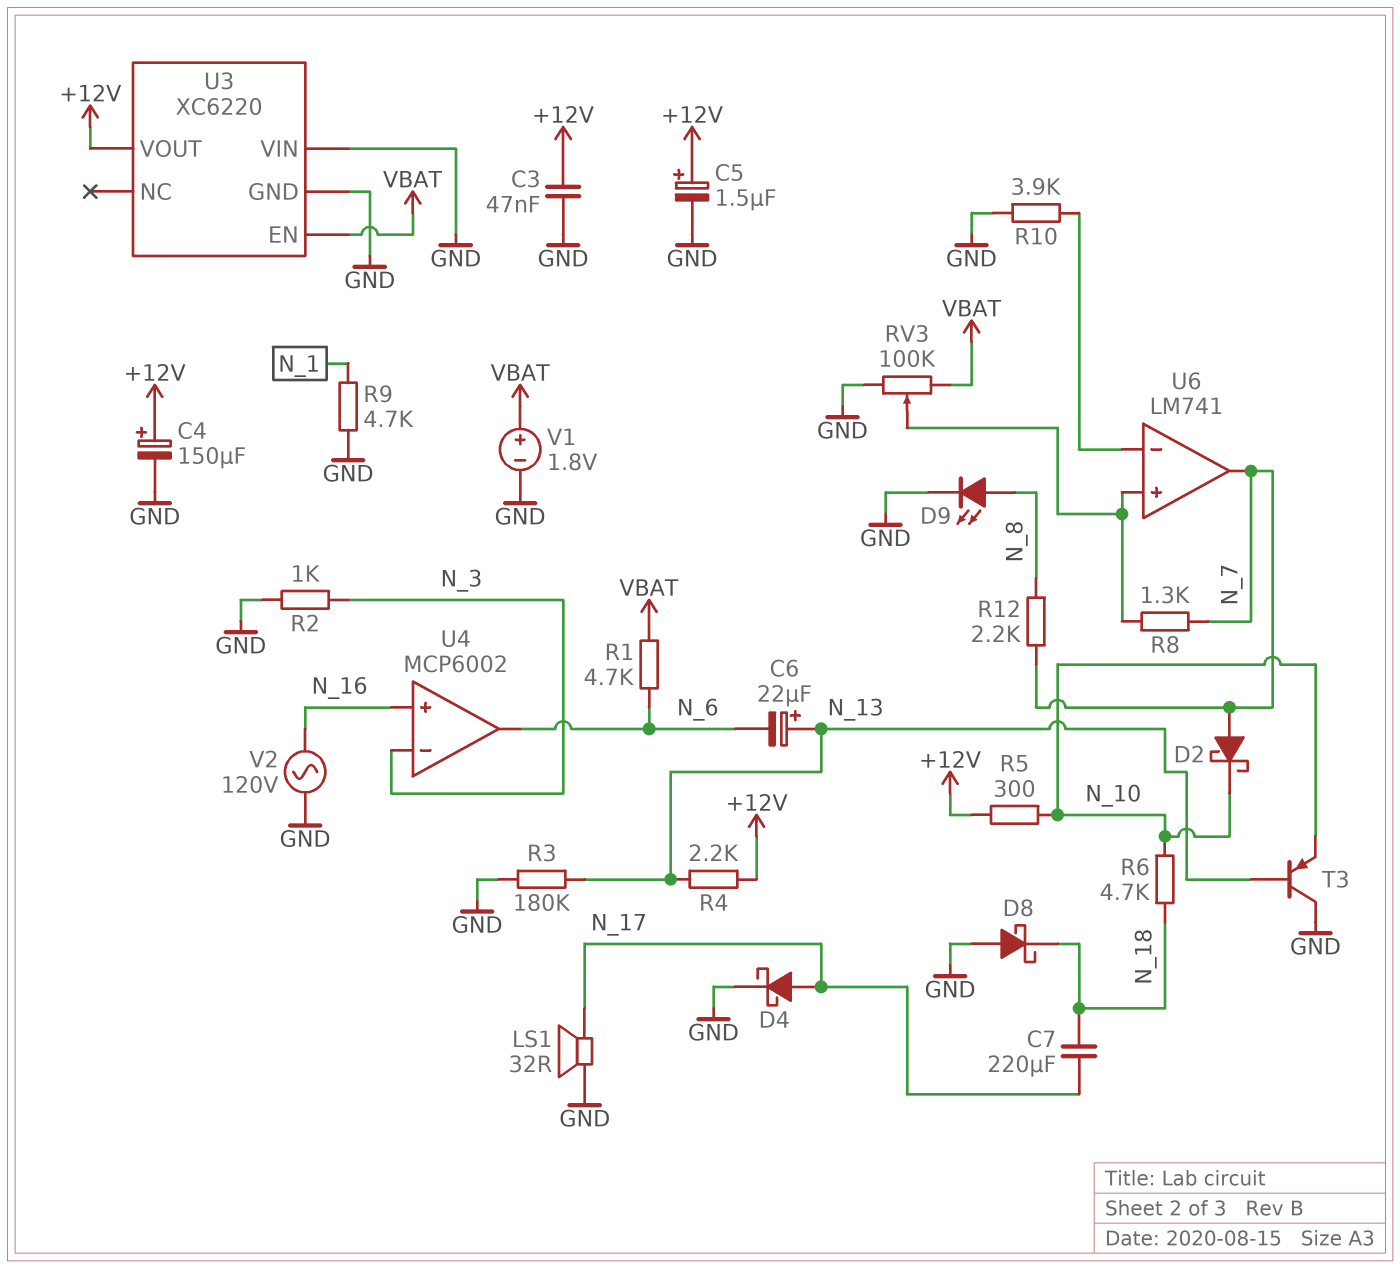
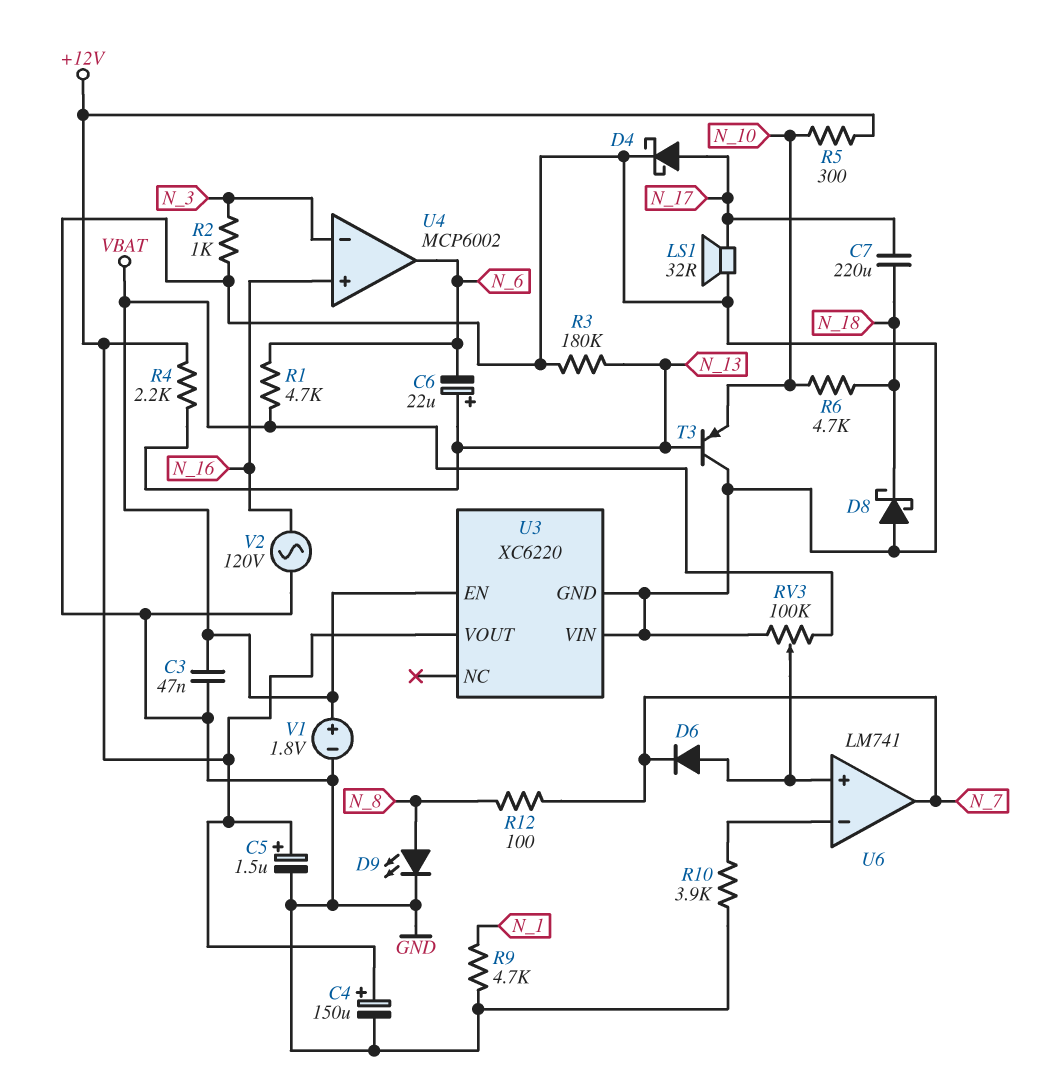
C3: 47nF (+12V, GND) -> 47nF (GND, VBAT)
D2: schottky (A N_7, K N_10) -> none
D6: none -> diode (A U6/in+, K N_7)
R8: 1.3k (N_7, U6/in+) -> none
R12: 2.2k (N_7, N_8) -> 100 (N_7, N_8)

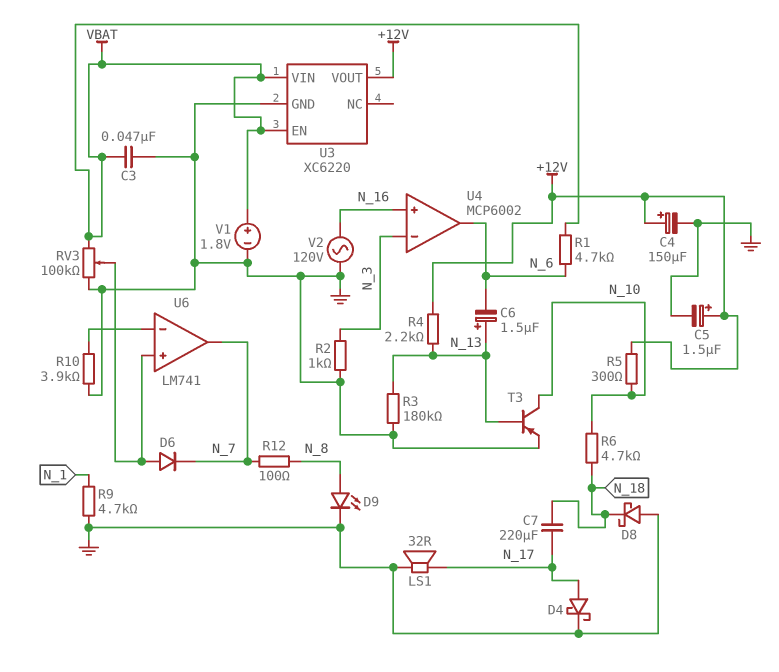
C6: 22uF (plus N_13, minus N_6) -> 1.5uF (plus N_13, minus N_6)
T3: PNP (B N_13, C GND, E N_10) -> PNP (B N_13, C N_10, E GND)
U3 pin VIN: GND -> VBAT

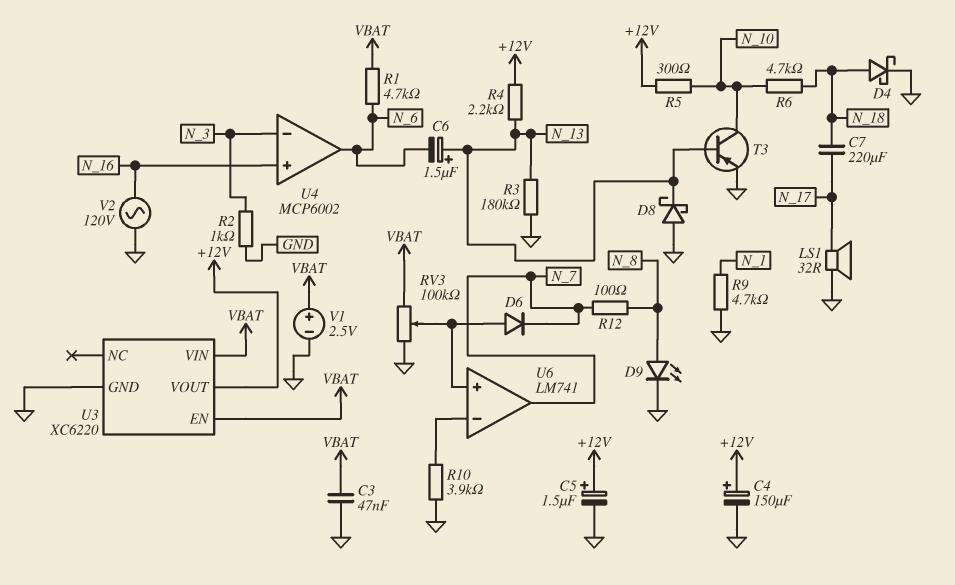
D4: schottky (A N_17, K GND) -> schottky (A N_18, K GND)
D8: schottky (A GND, K N_18) -> schottky (A GND, K N_13)
V1: 1.8V (plus VBAT, minus GND) -> 2.5V (plus VBAT, minus GND)

